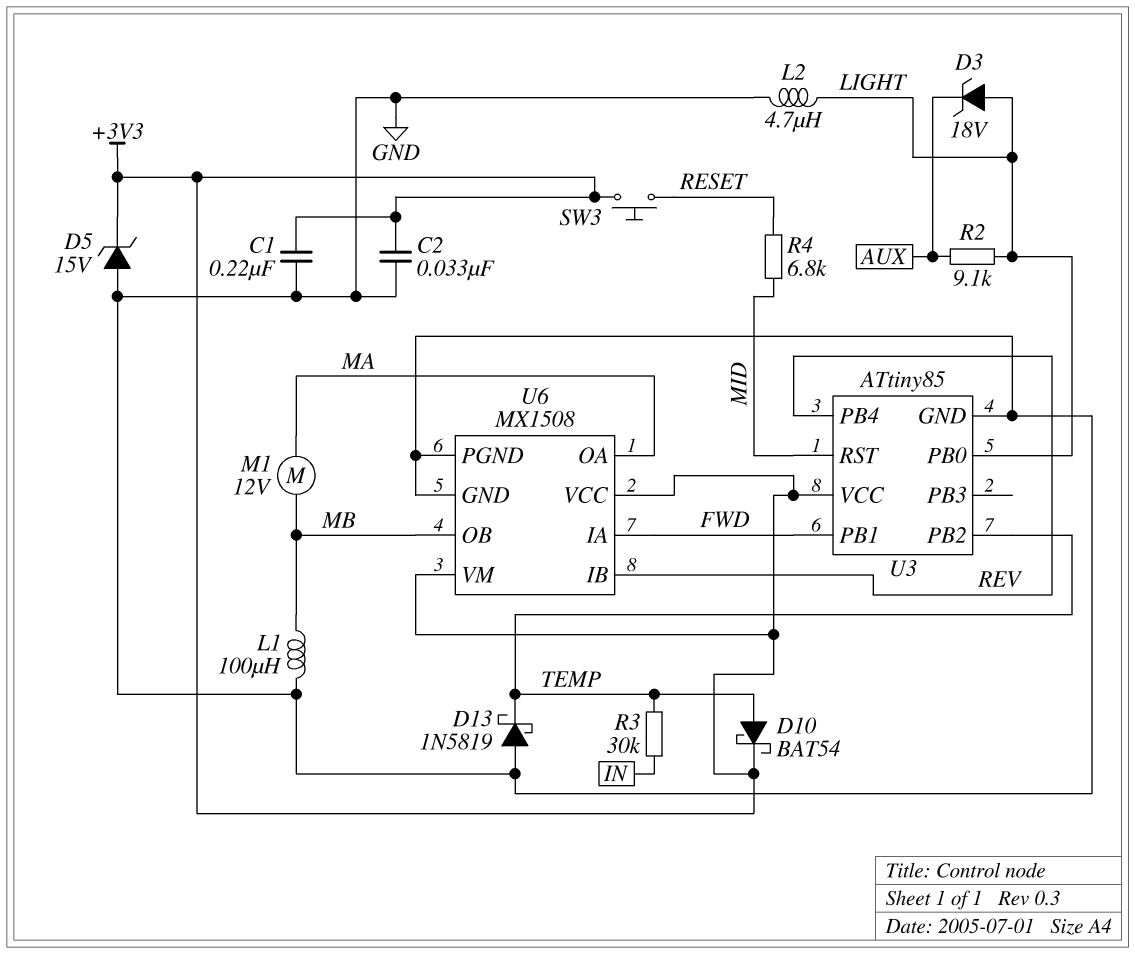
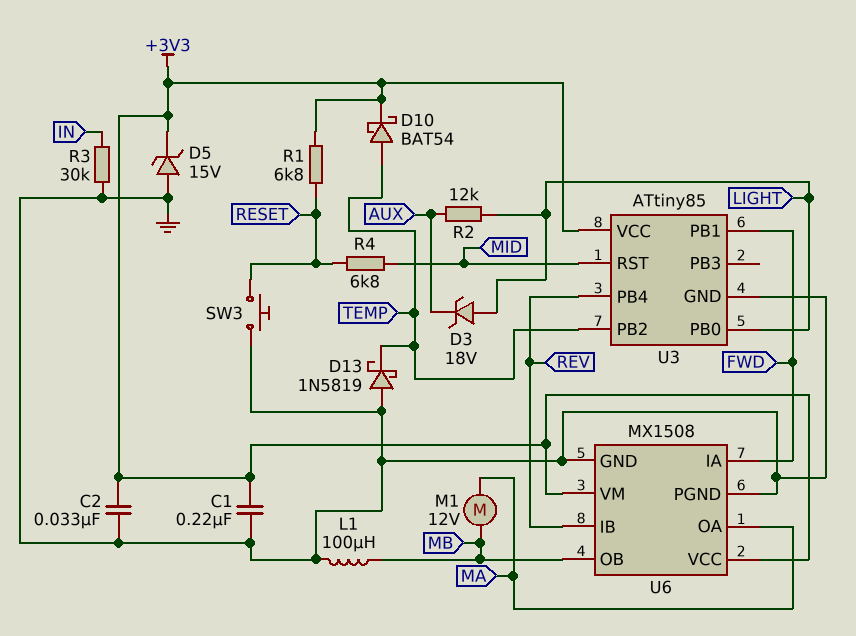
L2: 4.7uH (GND, LIGHT) -> none
R1: none -> 6.8k (+3V3, RESET)
R2: 9.1k (AUX, LIGHT) -> 12k (AUX, LIGHT)
R3: 30k (IN, TEMP) -> 30k (GND, IN)
SW3: button (+3V3, RESET) -> button (GND, RESET)

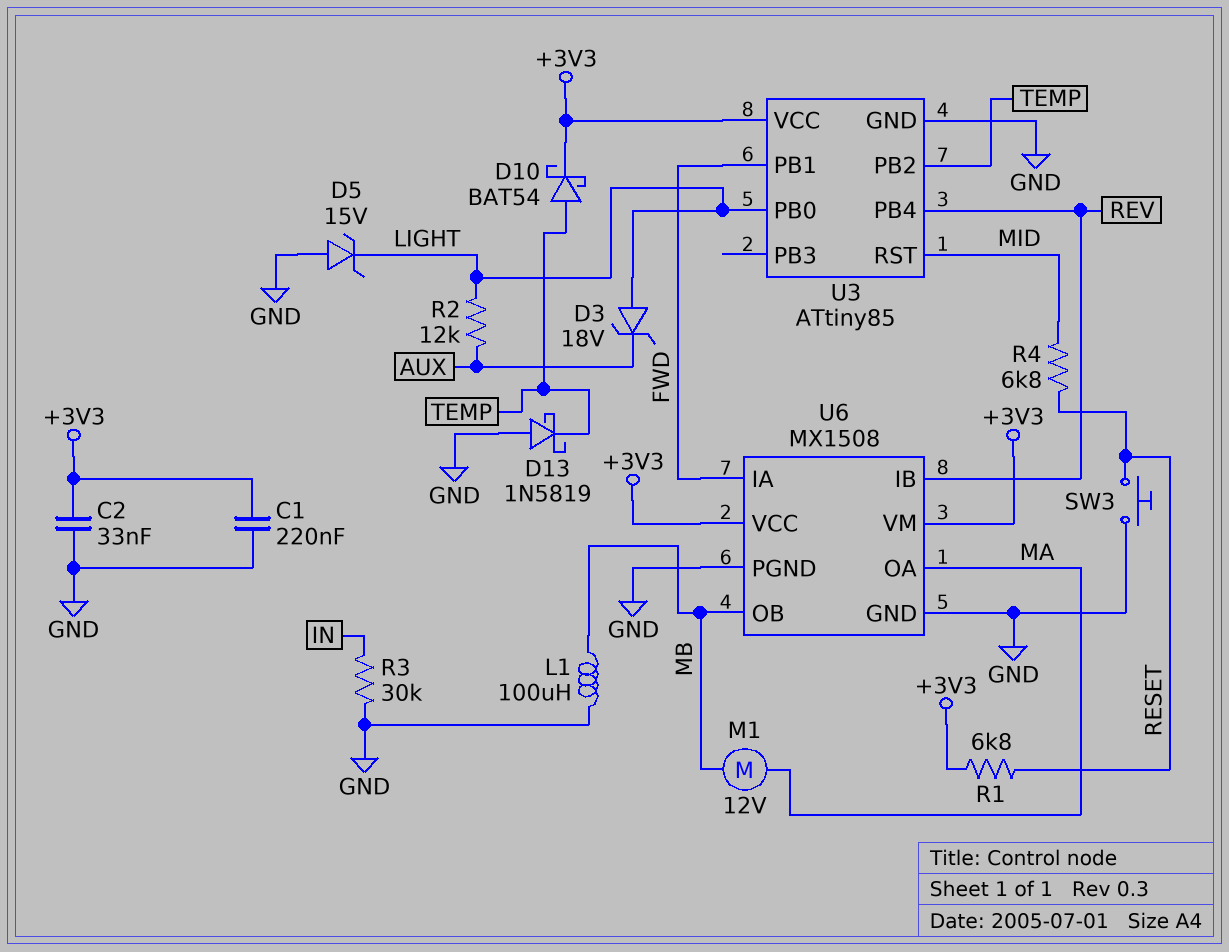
D5: zener 15V (A GND, K +3V3) -> zener 15V (A GND, K LIGHT)

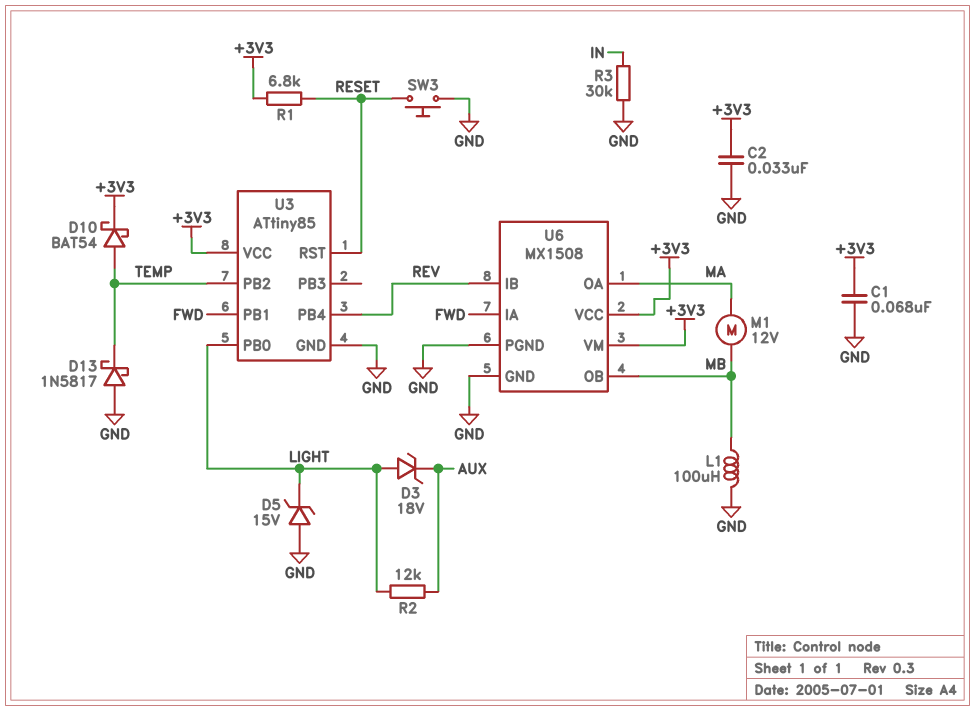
C1: 220nF (+3V3, GND) -> 68nF (+3V3, GND)
D13: schottky 1N5819 (A GND, K TEMP) -> schottky 1N5817 (A GND, K TEMP)
R4: 6.8k (MID, RESET) -> none
U3 pin RST: MID -> RESET

